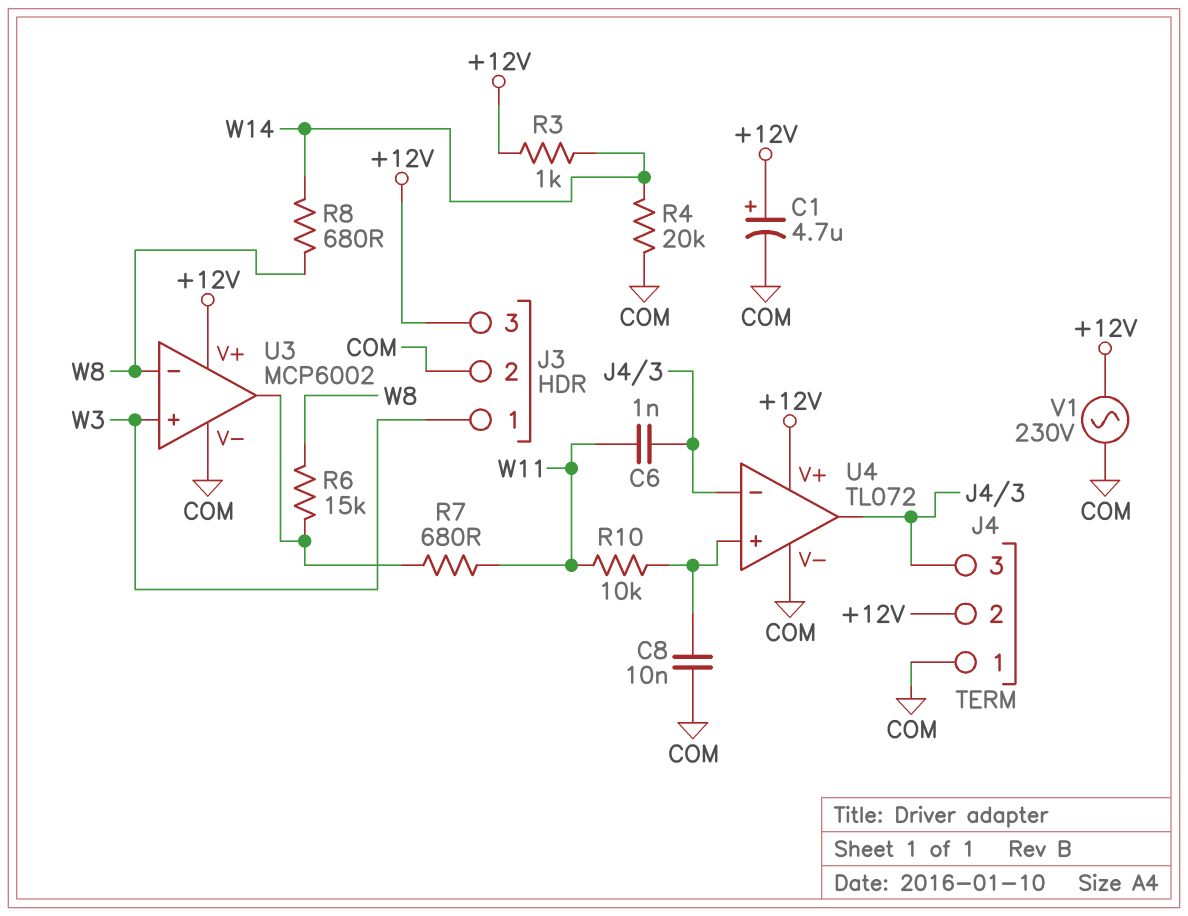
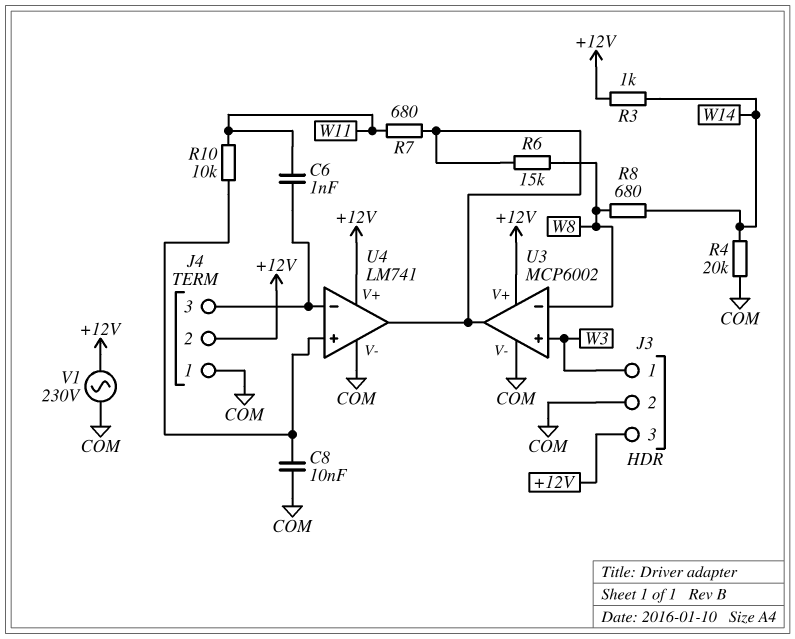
C1: 4.7uF (plus +12V, minus COM) -> none
U4: TL072 -> LM741
U4 pin out: J4/3 -> U3/out

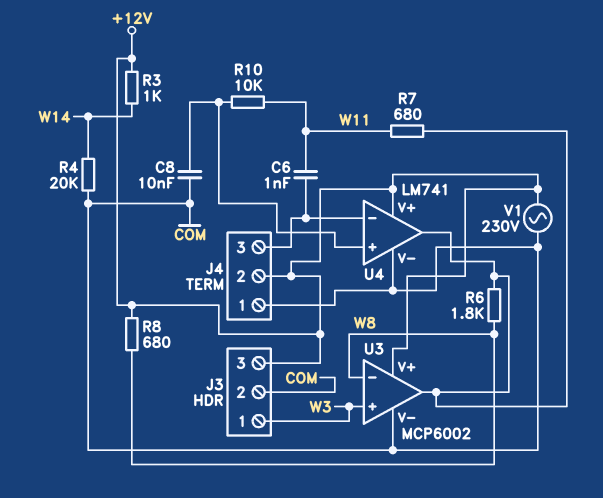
R6: 15k (U3/out, W8) -> 1.8k (U3/out, W8)
R8: 680 (W8, W14) -> 680 (+12V, W8)

